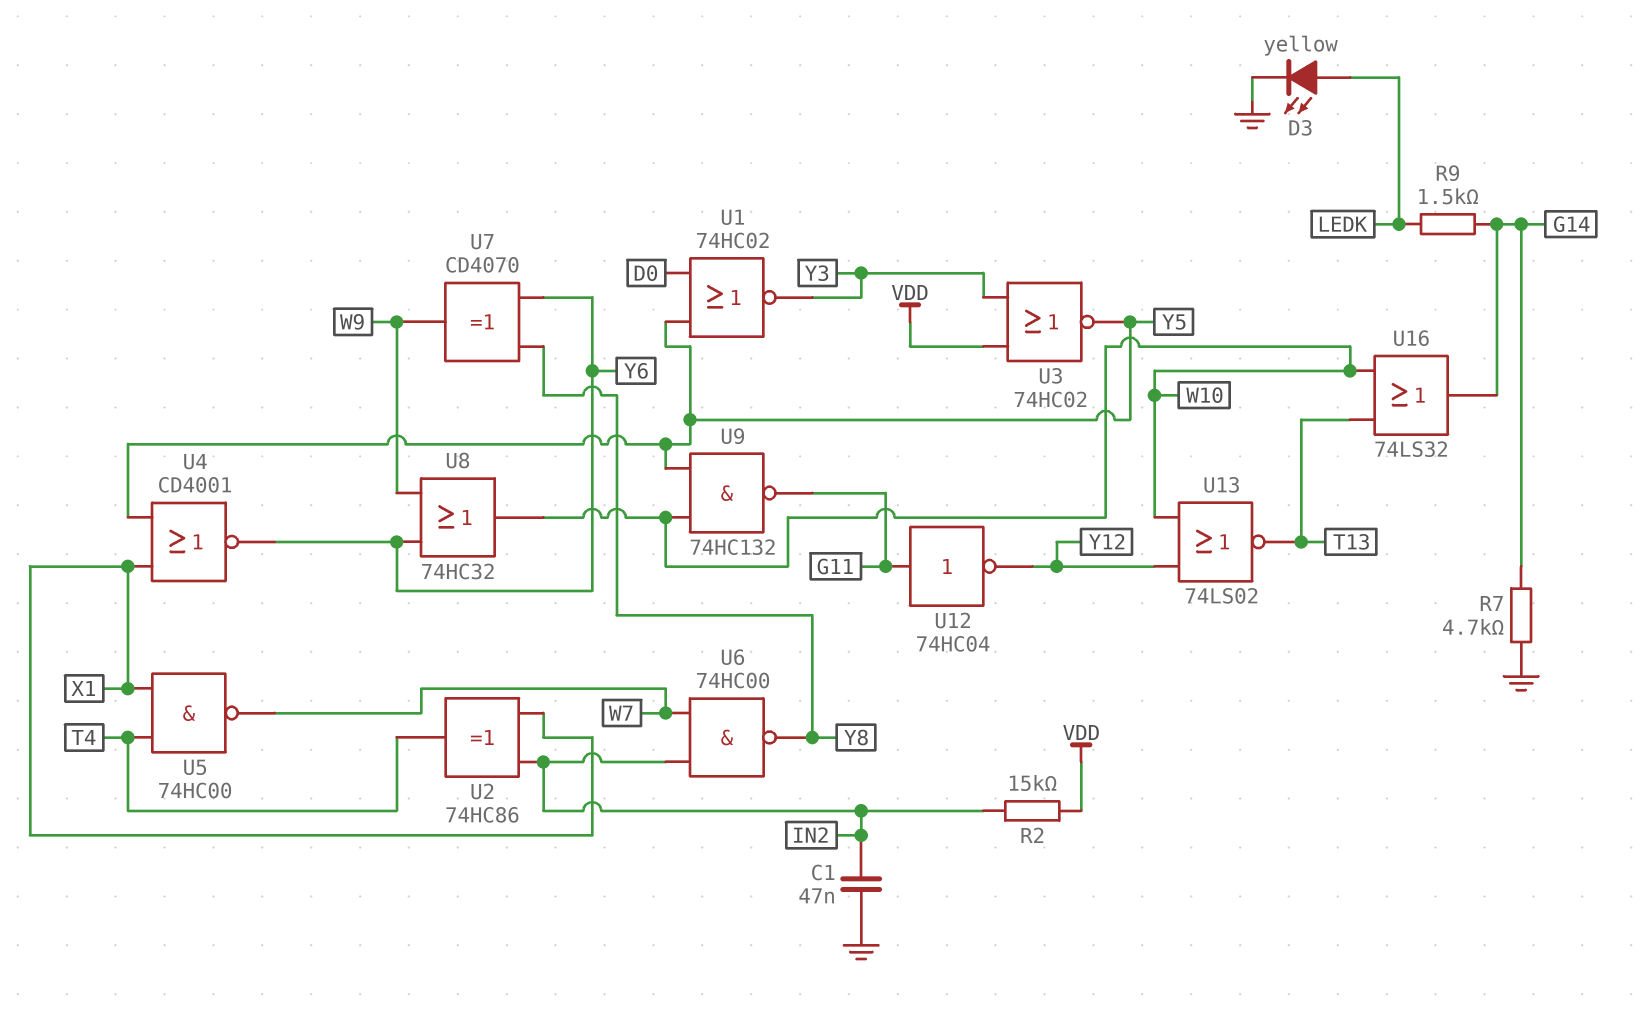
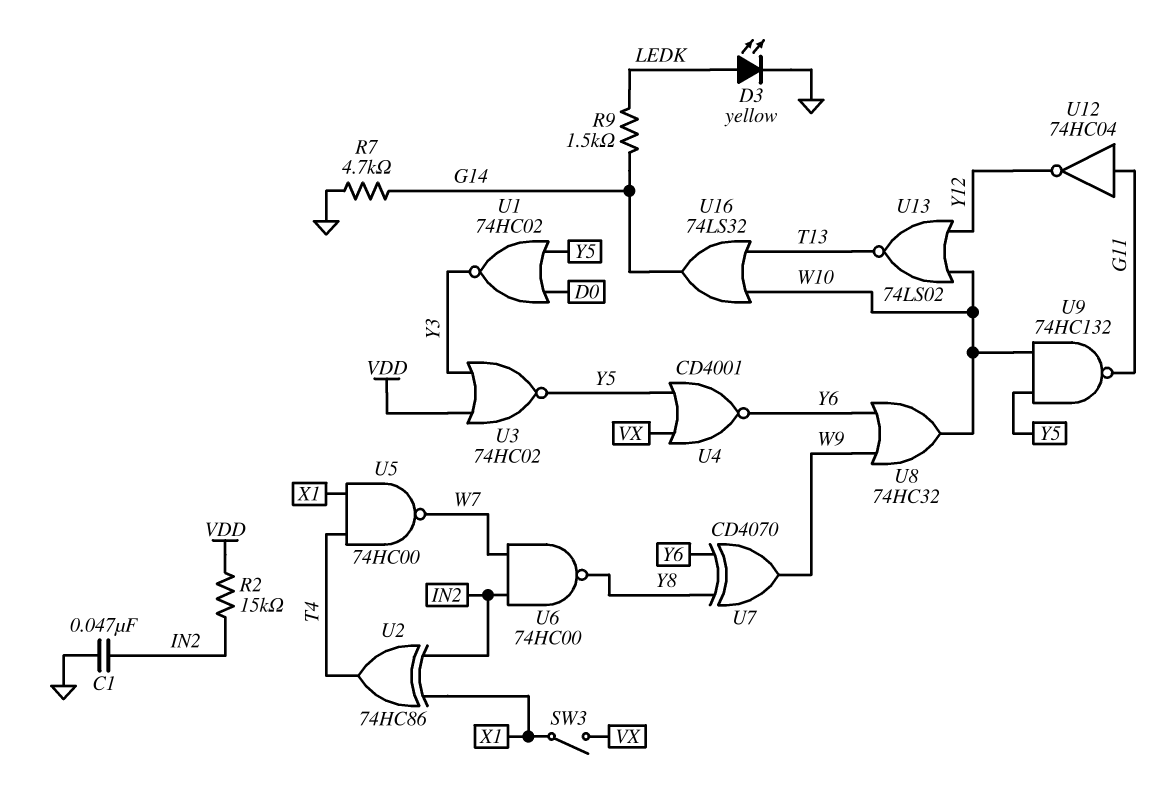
SW3: none -> switch (VX, X1)
U4: NOR CD4001 (in X1, in Y5, out Y6) -> NOR CD4001 (in VX, in Y5, out Y6)

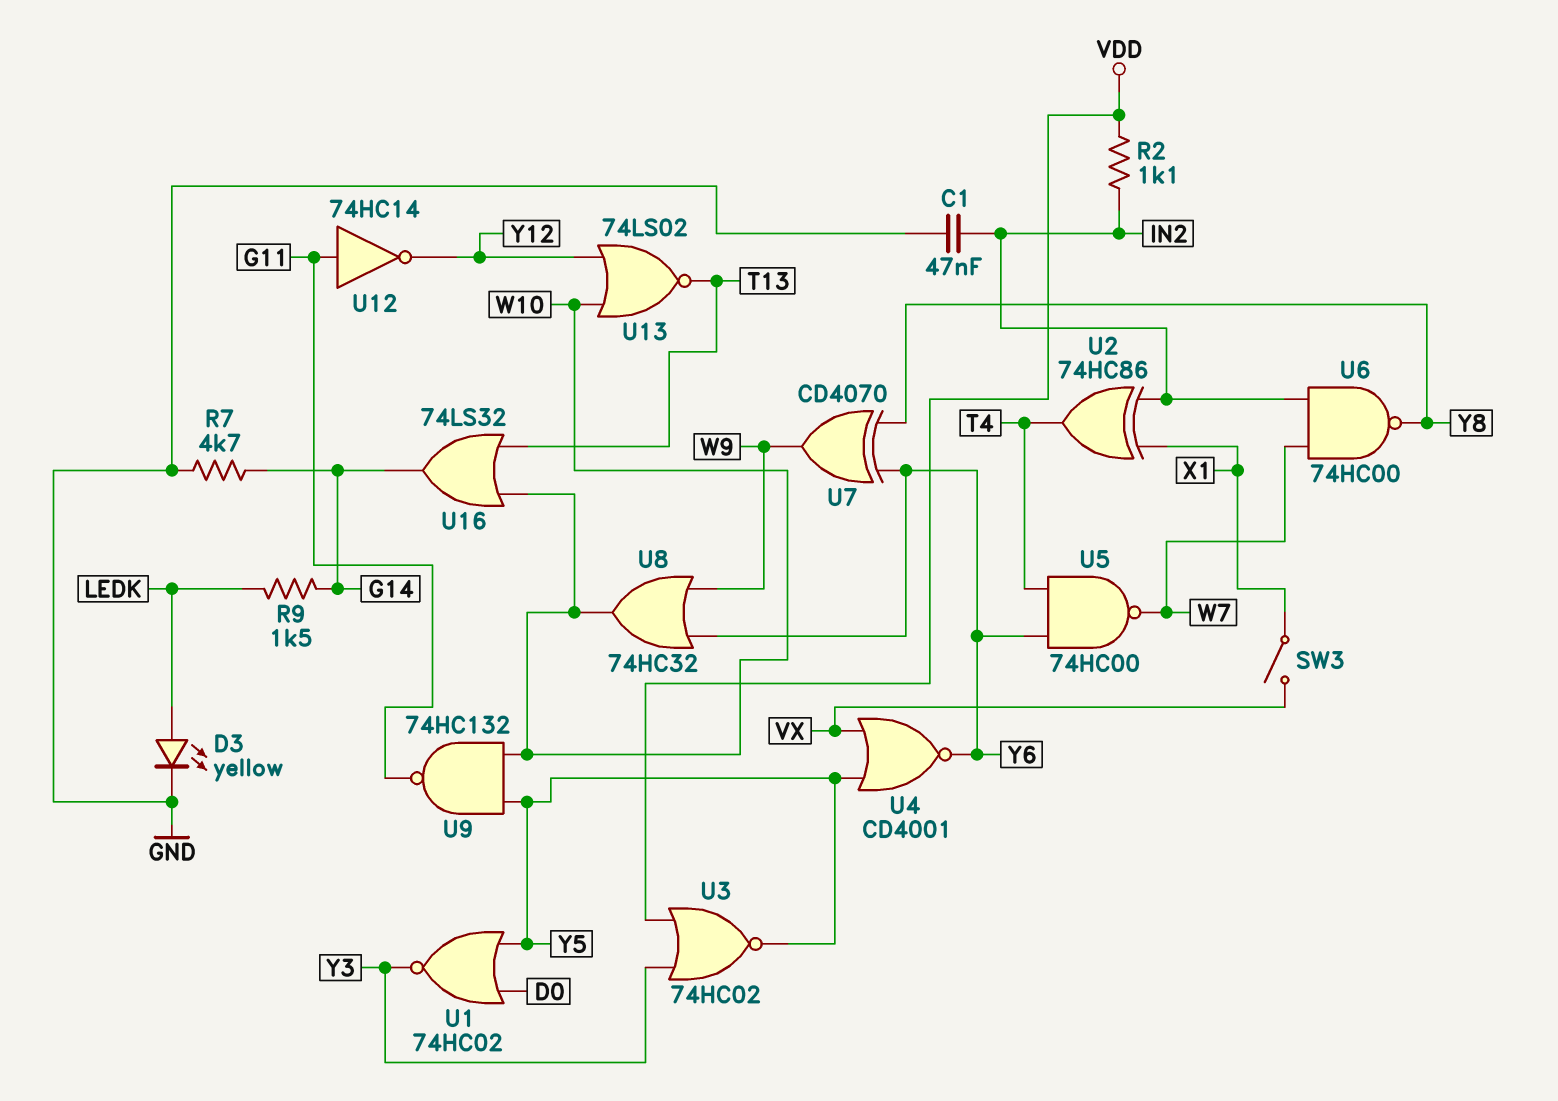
R2: 15k (IN2, VDD) -> 1.1k (IN2, VDD)
U5: NAND 74HC00 (in T4, in X1, out W7) -> NAND 74HC00 (in T4, in Y6, out W7)
U12: NOT 74HC04 (in G11, out Y12) -> NOT 74HC14 (in G11, out Y12)

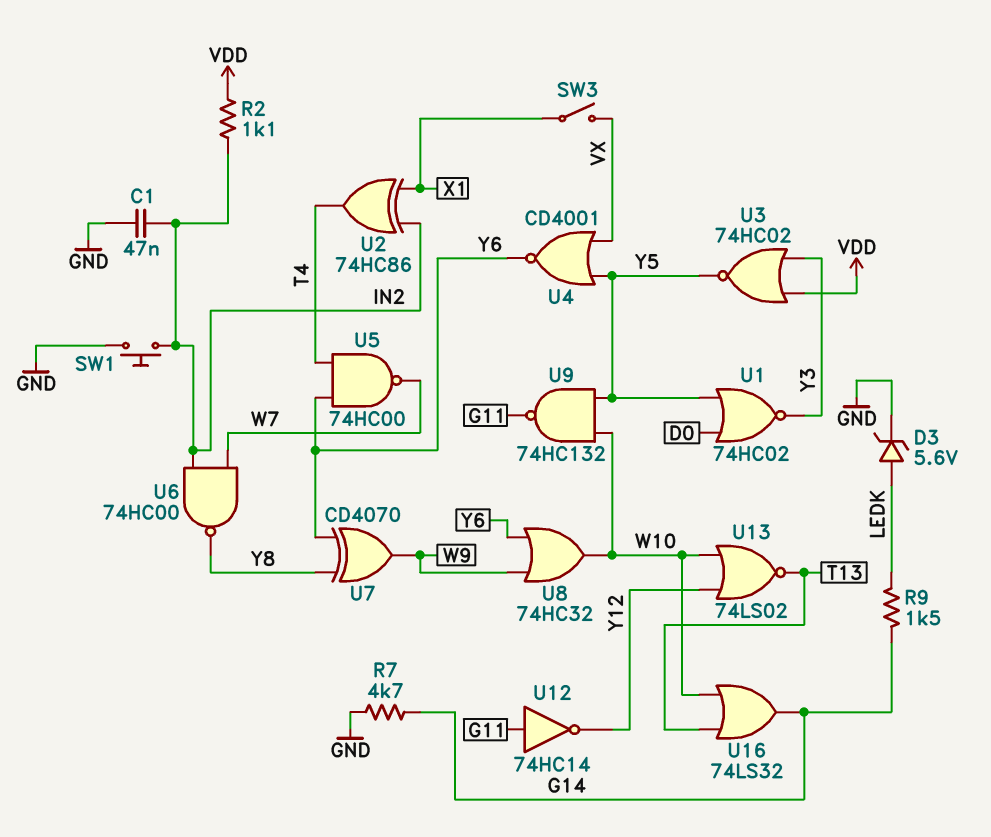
D3: LED yellow (A LEDK, K GND) -> zener 5.6V (A LEDK, K GND)
SW1: none -> button (GND, IN2)

